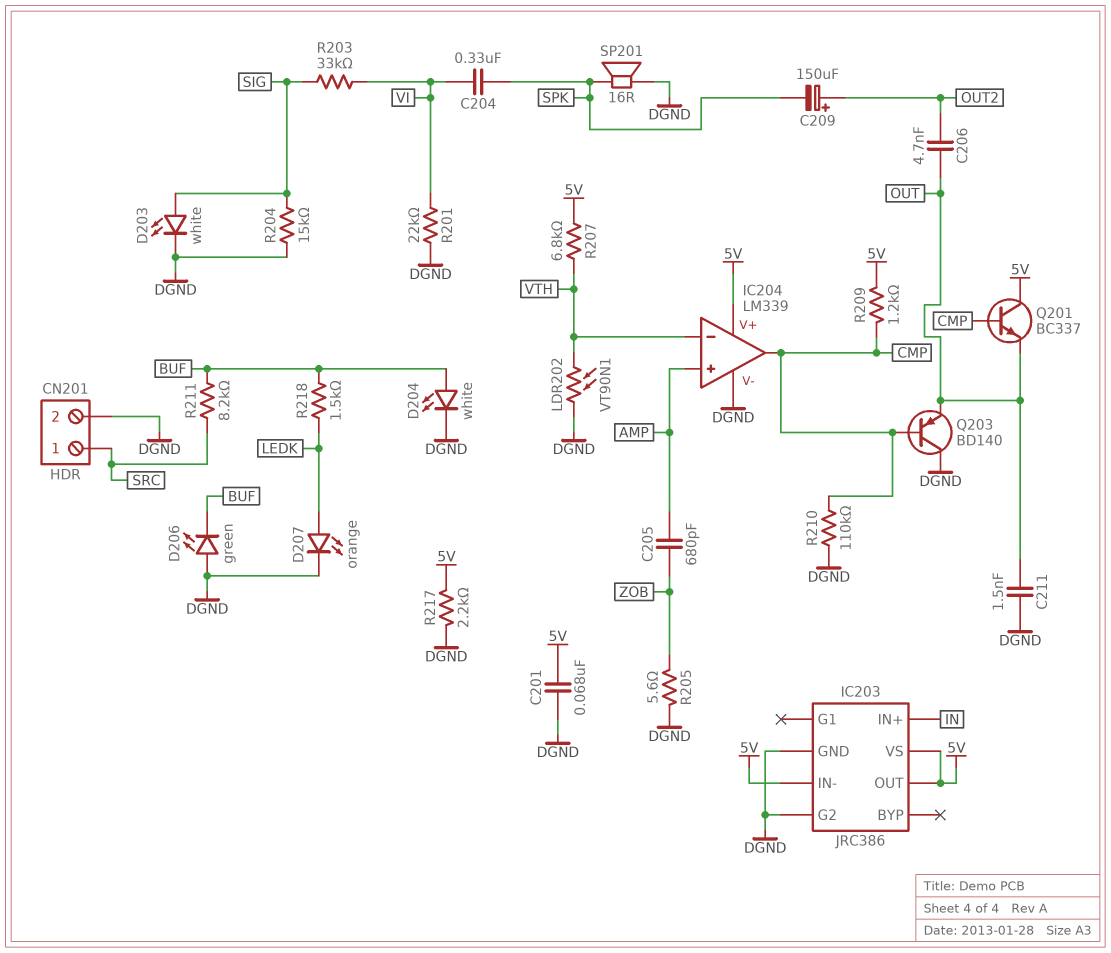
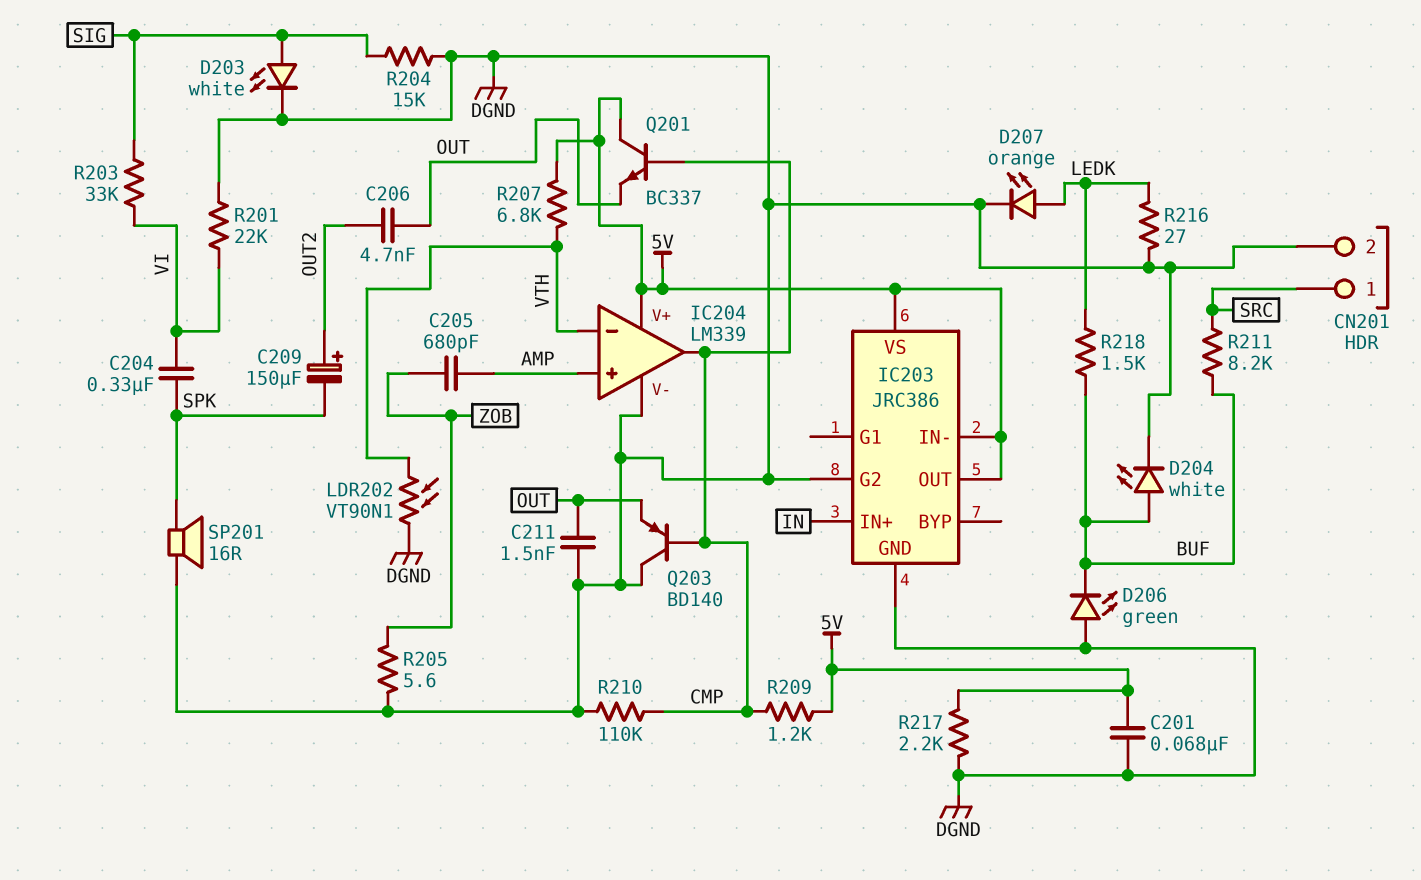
R216: none -> 27 (DGND, LEDK)

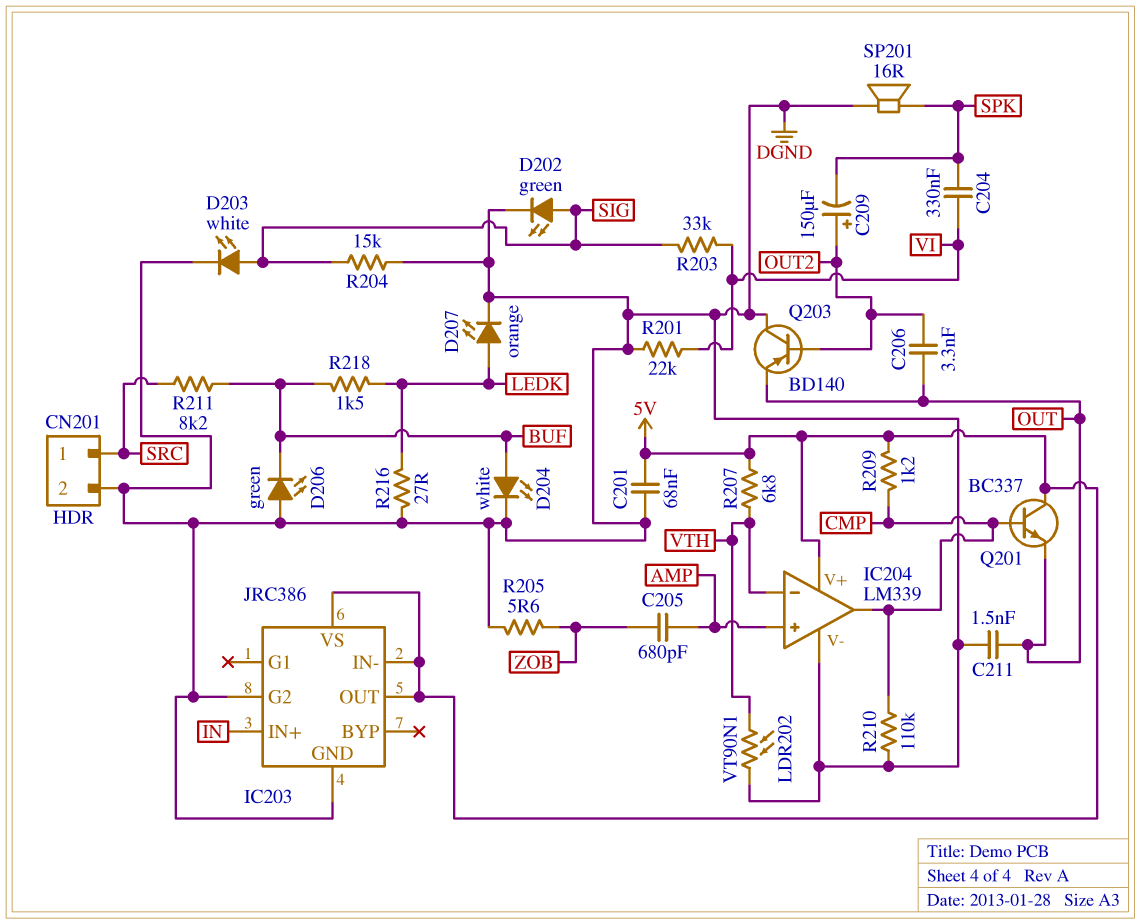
C206: 4.7nF (OUT, OUT2) -> 3.3nF (OUT, OUT2)
D202: none -> LED green (A SIG, K DGND)
Q203: PNP BD140 (B CMP, C DGND, E OUT) -> PNP BD140 (B OUT2, C DGND, E OUT)
R217: 2.2k (5V, DGND) -> none

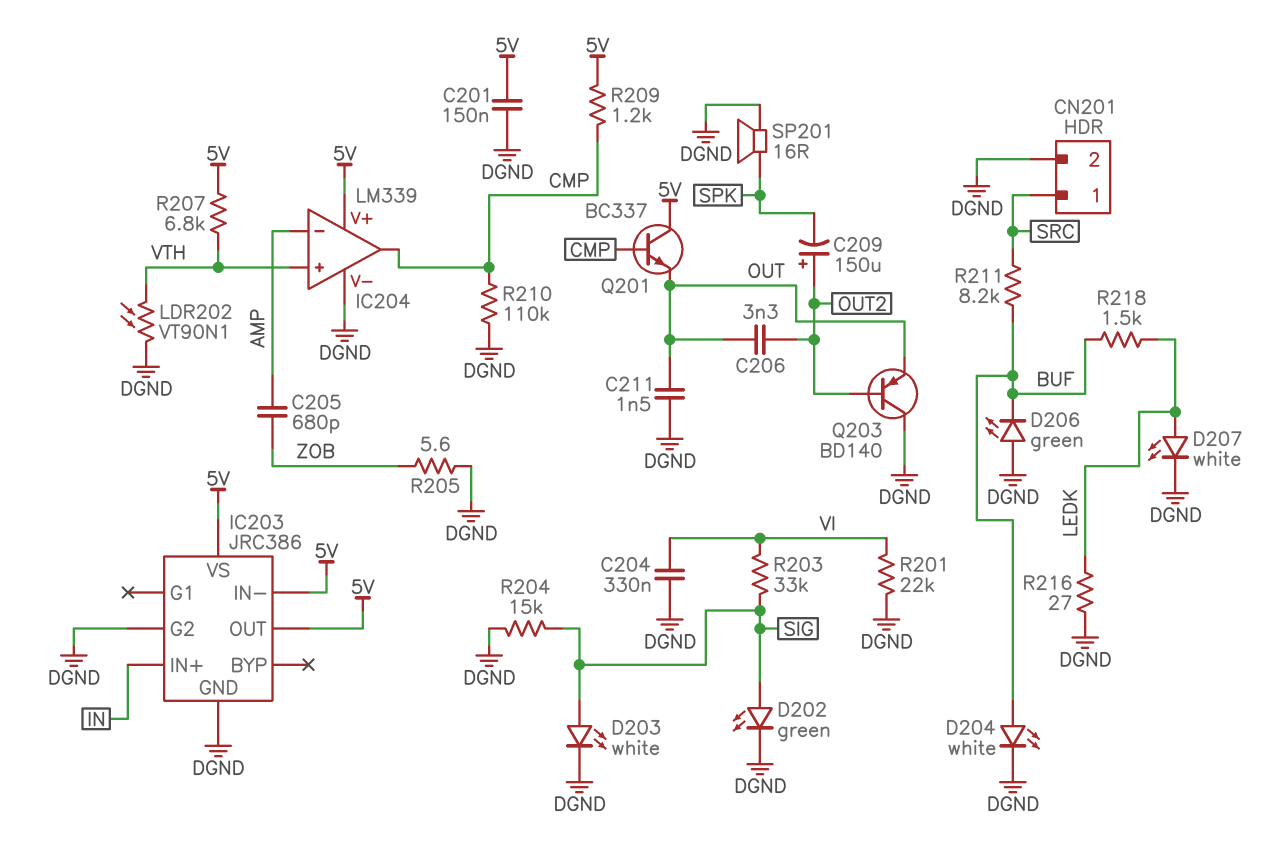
C201: 68nF (5V, DGND) -> 150nF (5V, DGND)
C204: 330nF (SPK, VI) -> 330nF (DGND, VI)
D207: LED orange (A LEDK, K DGND) -> LED white (A LEDK, K DGND)
IC204 pin in+: AMP -> VTH
IC204 pin in-: VTH -> AMP

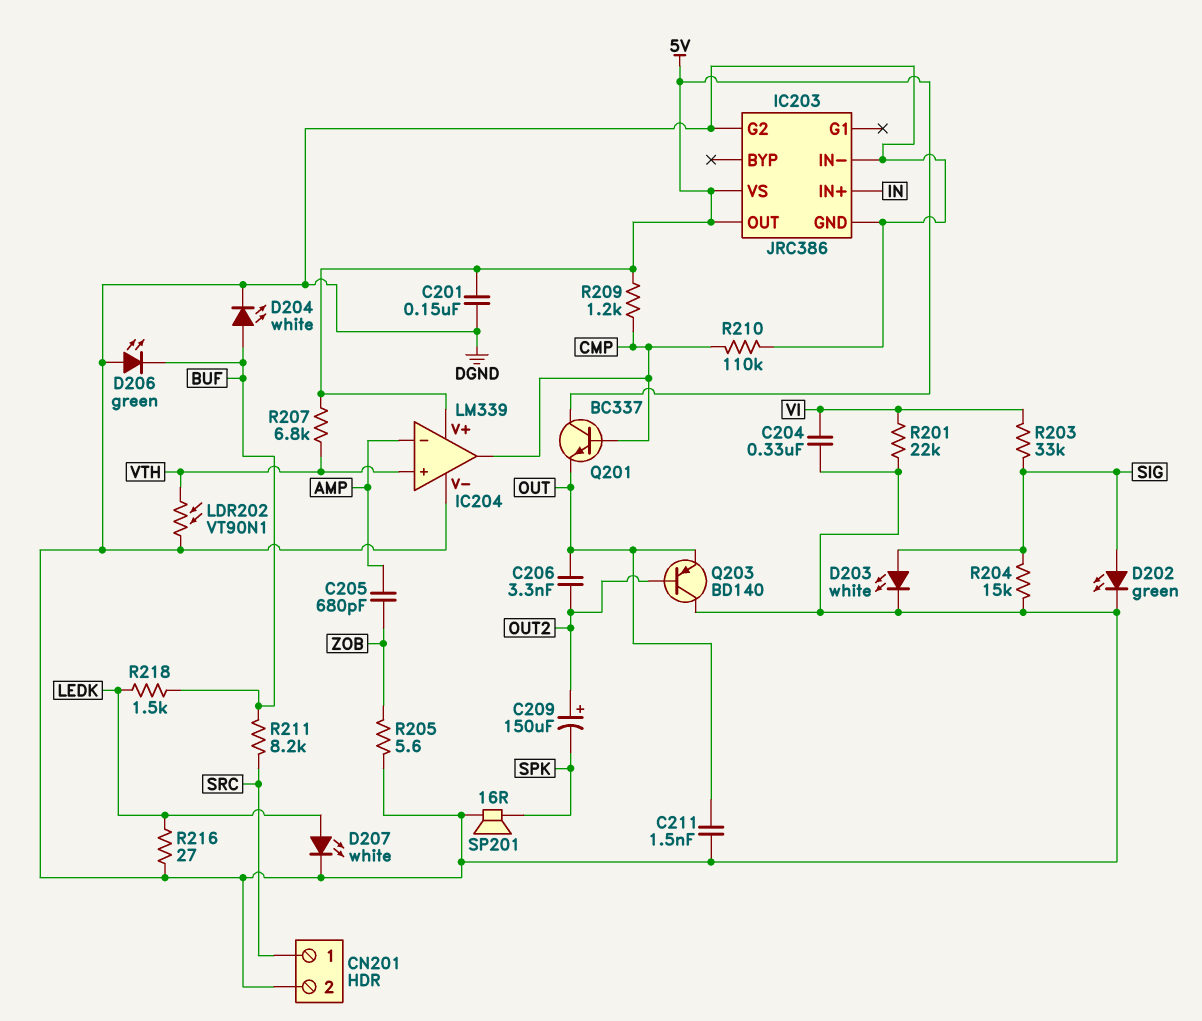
IC203 pin IN-: 5V -> DGND

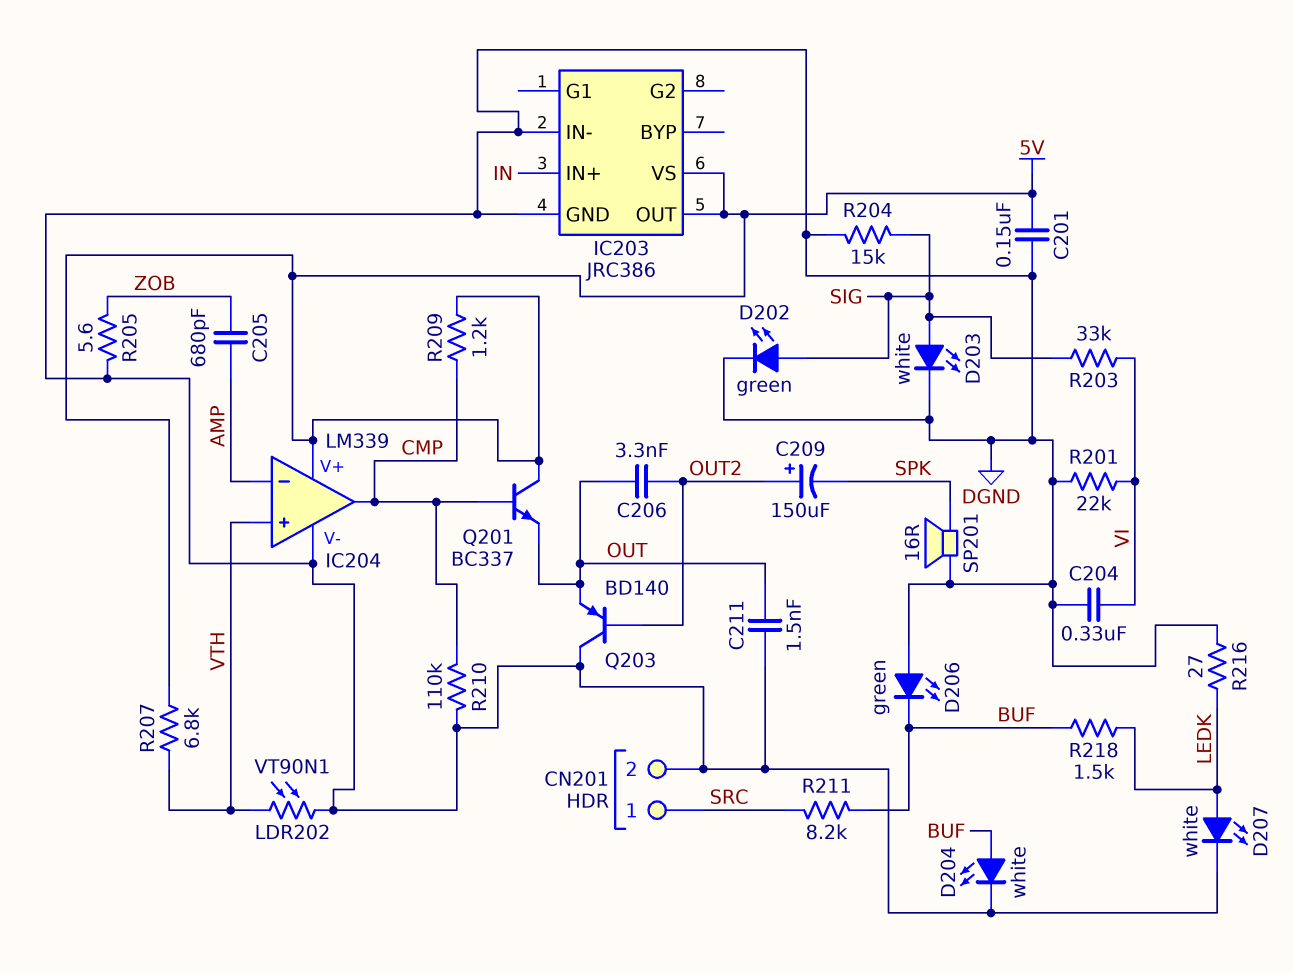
IC203 pin G2: DGND -> none

